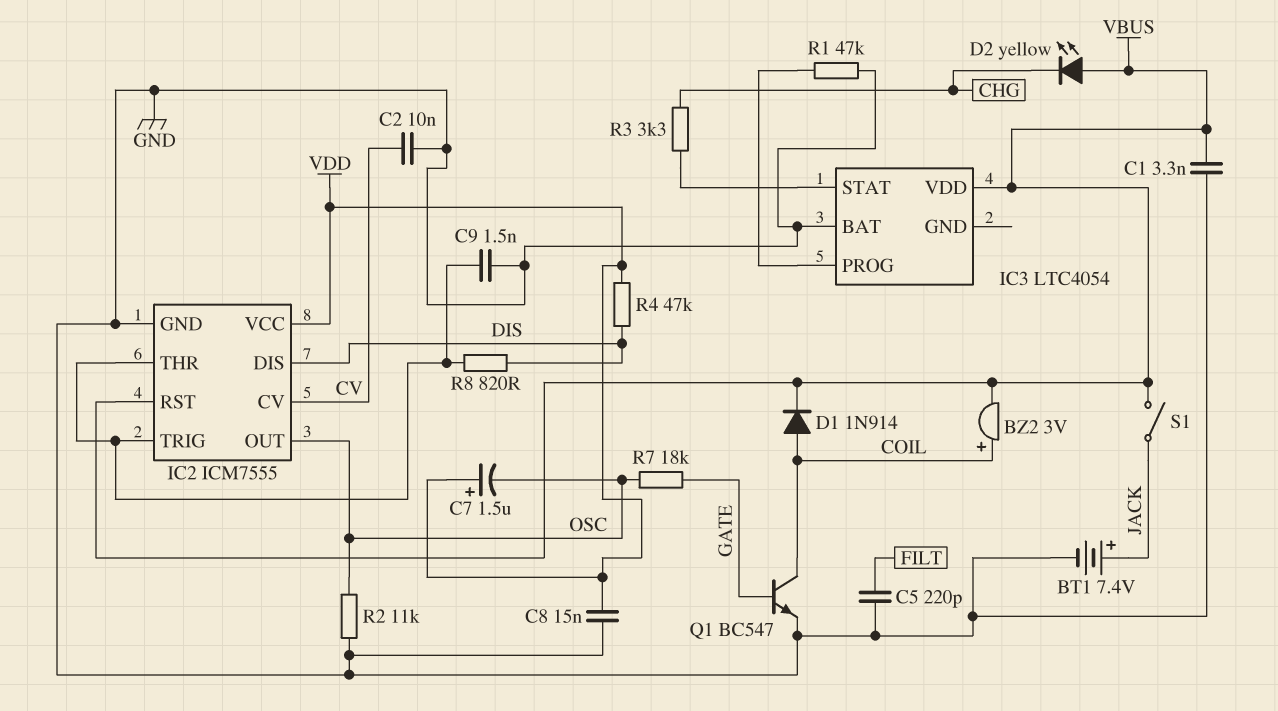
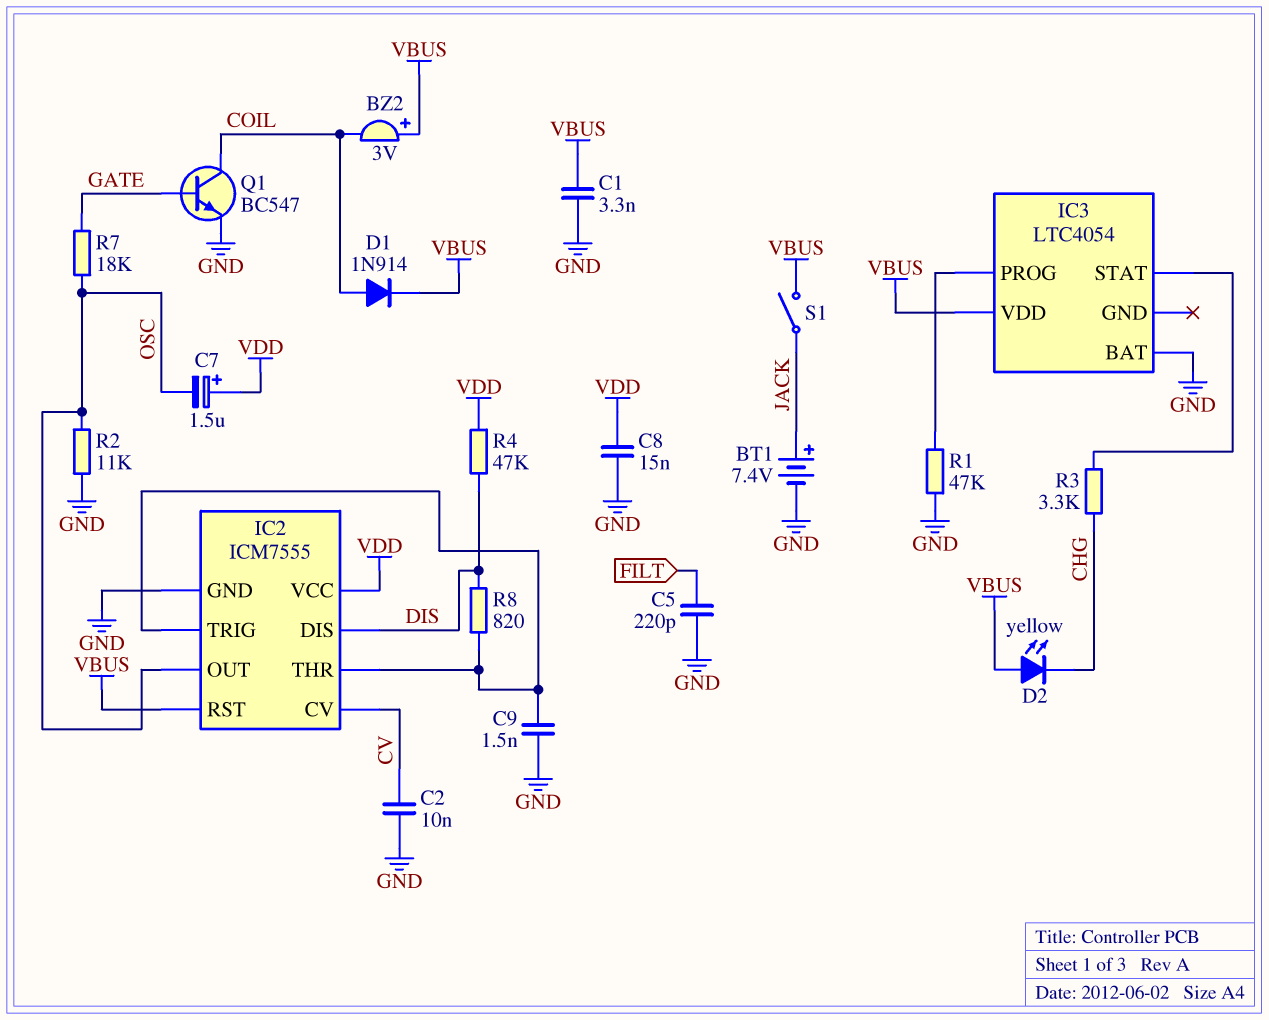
BZ2: buzzer 3V (plus COIL, minus VBUS) -> buzzer 3V (plus VBUS, minus COIL)

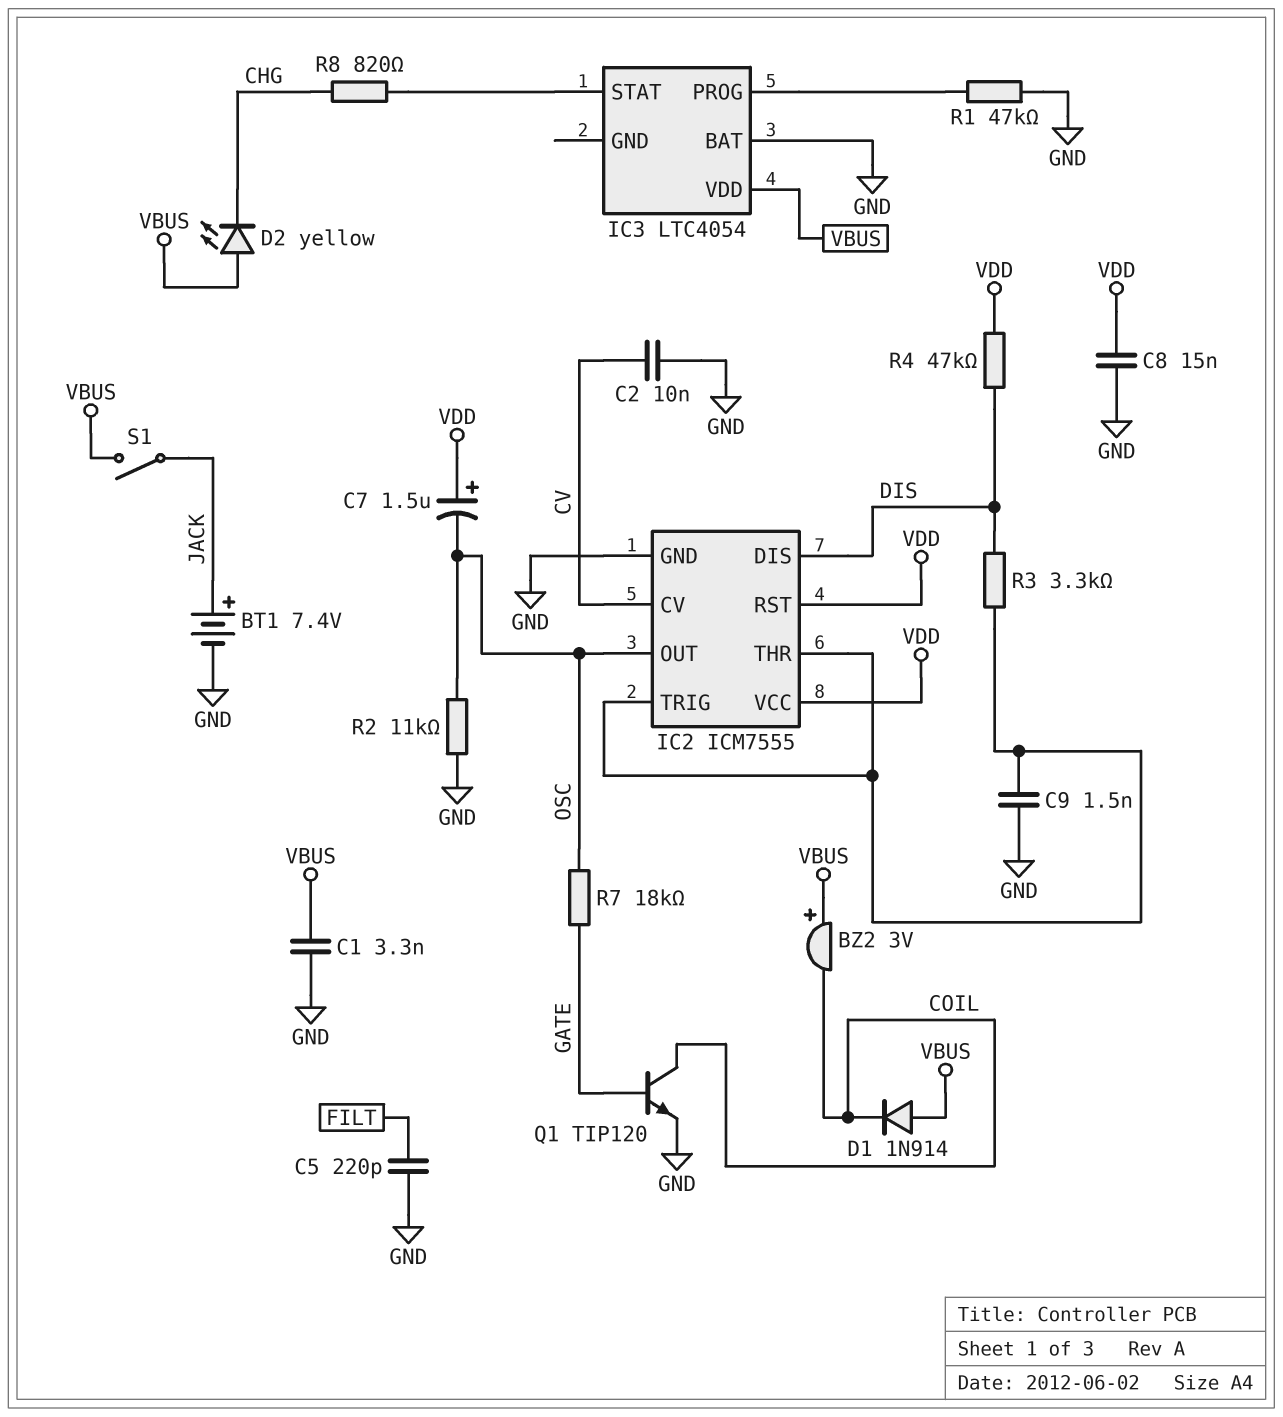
D1: diode 1N914 (A COIL, K VBUS) -> diode 1N914 (A VBUS, K COIL)
IC2 pin RST: VBUS -> VDD
Q1: NPN BC547 (B GATE, C COIL, E GND) -> NPN TIP120 (B GATE, C COIL, E GND)
R3: 3.3k (CHG, IC3/STAT) -> 3.3k (DIS, IC2/THR)
R8: 820 (DIS, IC2/THR) -> 820 (CHG, IC3/STAT)

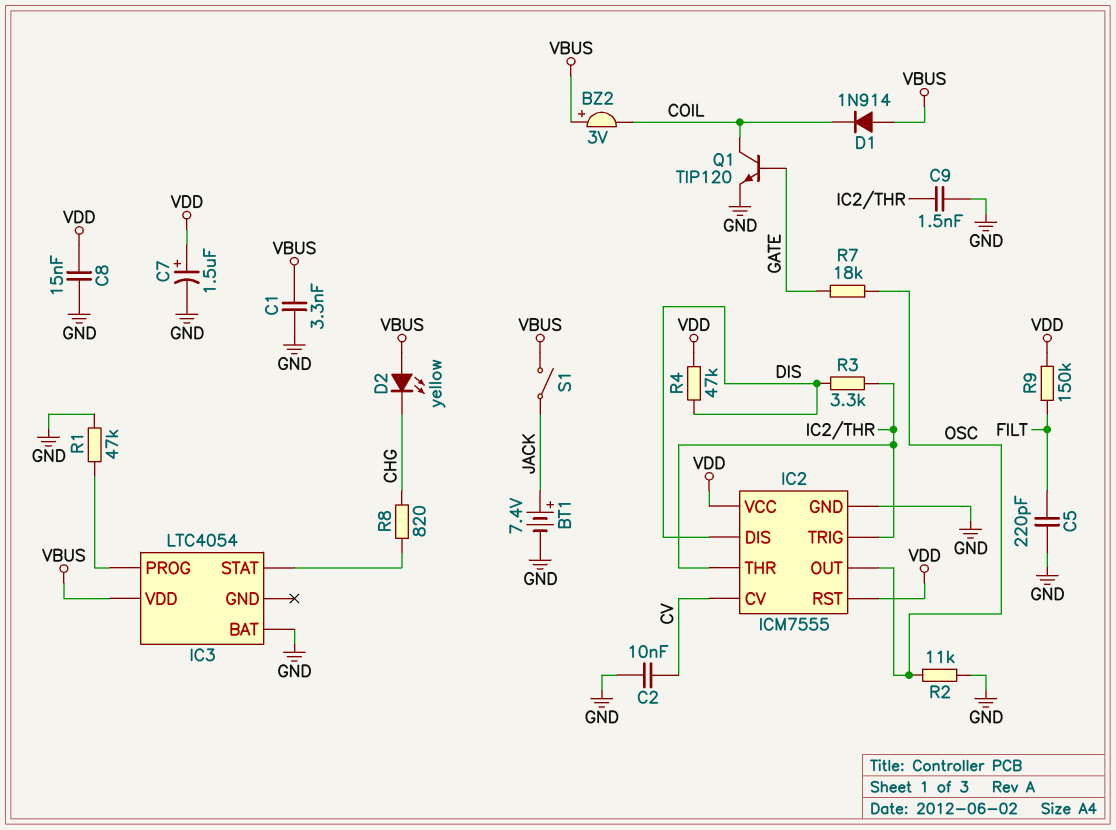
C7: 1.5uF (plus VDD, minus OSC) -> 1.5uF (plus VDD, minus GND)
R9: none -> 150k (FILT, VDD)

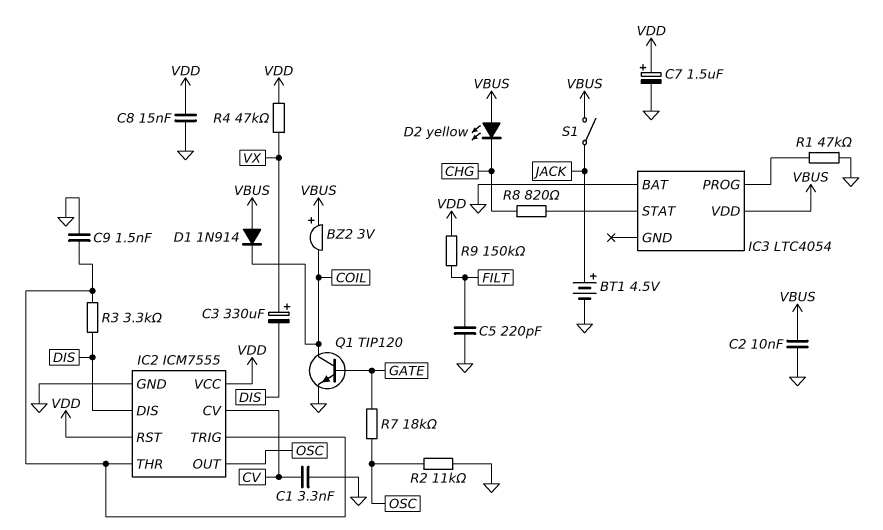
BT1: 7.4V (plus JACK, minus GND) -> 4.5V (plus JACK, minus GND)
C1: 3.3nF (GND, VBUS) -> 3.3nF (CV, GND)
C2: 10nF (CV, GND) -> 10nF (GND, VBUS)
C3: none -> 330uF (plus VX, minus DIS)
R4: 47k (DIS, VDD) -> 47k (VDD, VX)

